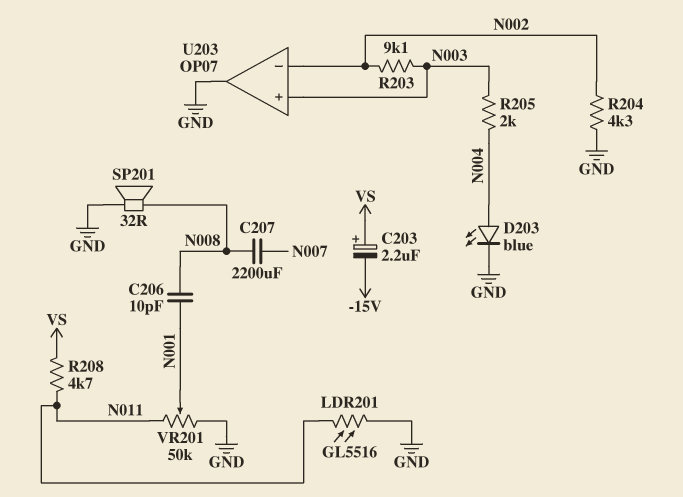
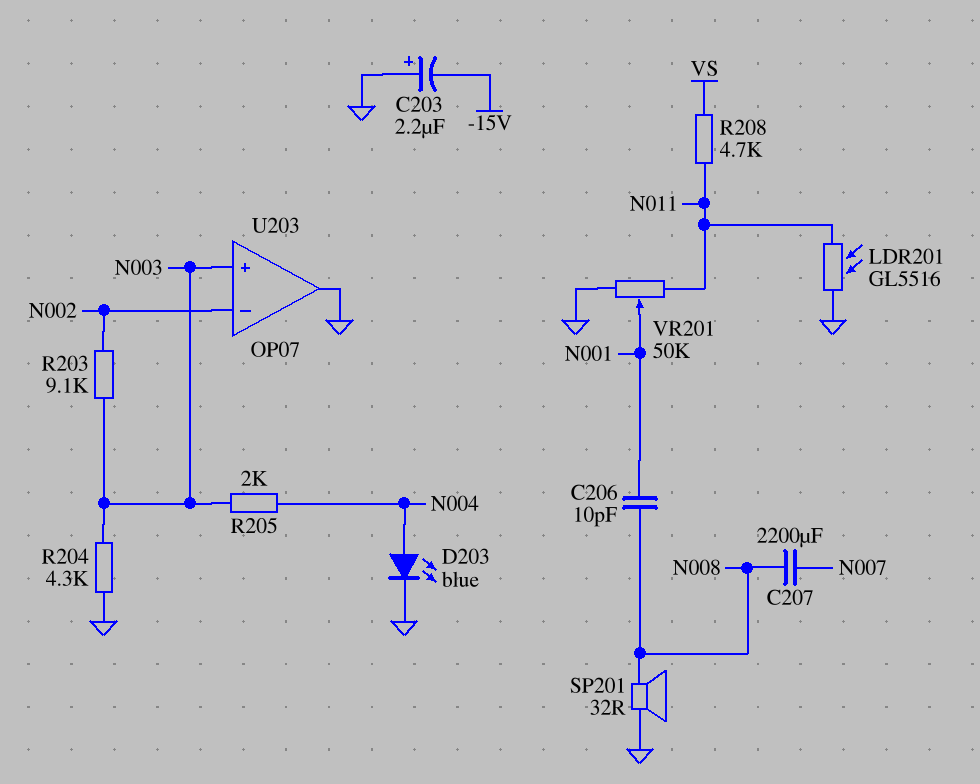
C203: 2.2uF (plus VS, minus -15V) -> 2.2uF (plus GND, minus -15V)
R204: 4.3k (GND, N002) -> 4.3k (GND, N003)

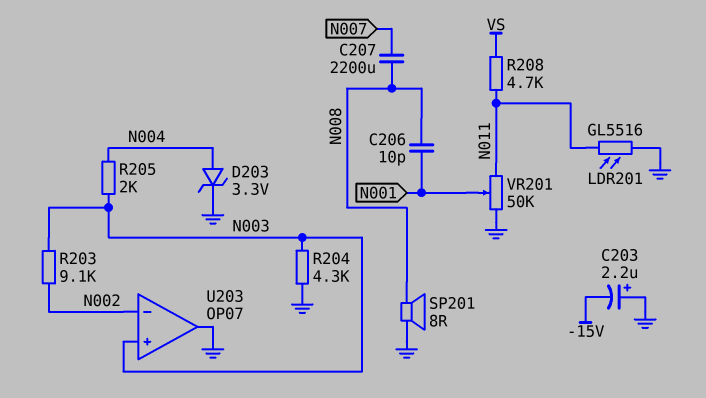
D203: LED blue (A N004, K GND) -> zener 3.3V (A N004, K GND)
SP201: speaker 32R (GND, N008) -> speaker 8R (GND, N008)

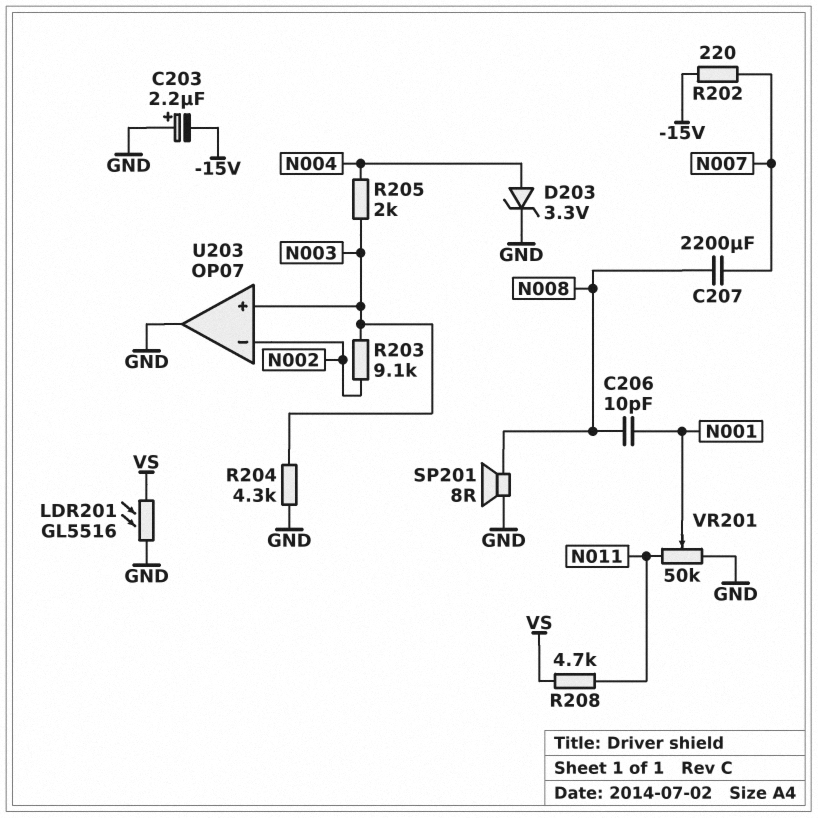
LDR201: GL5516 (GND, N011) -> GL5516 (GND, VS)
R202: none -> 220 (-15V, N007)

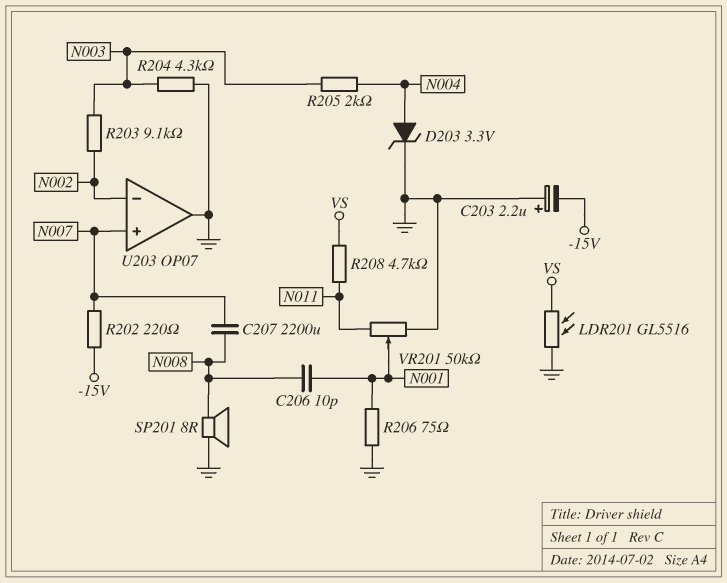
R206: none -> 75 (GND, N001)
U203 pin in+: N003 -> N007

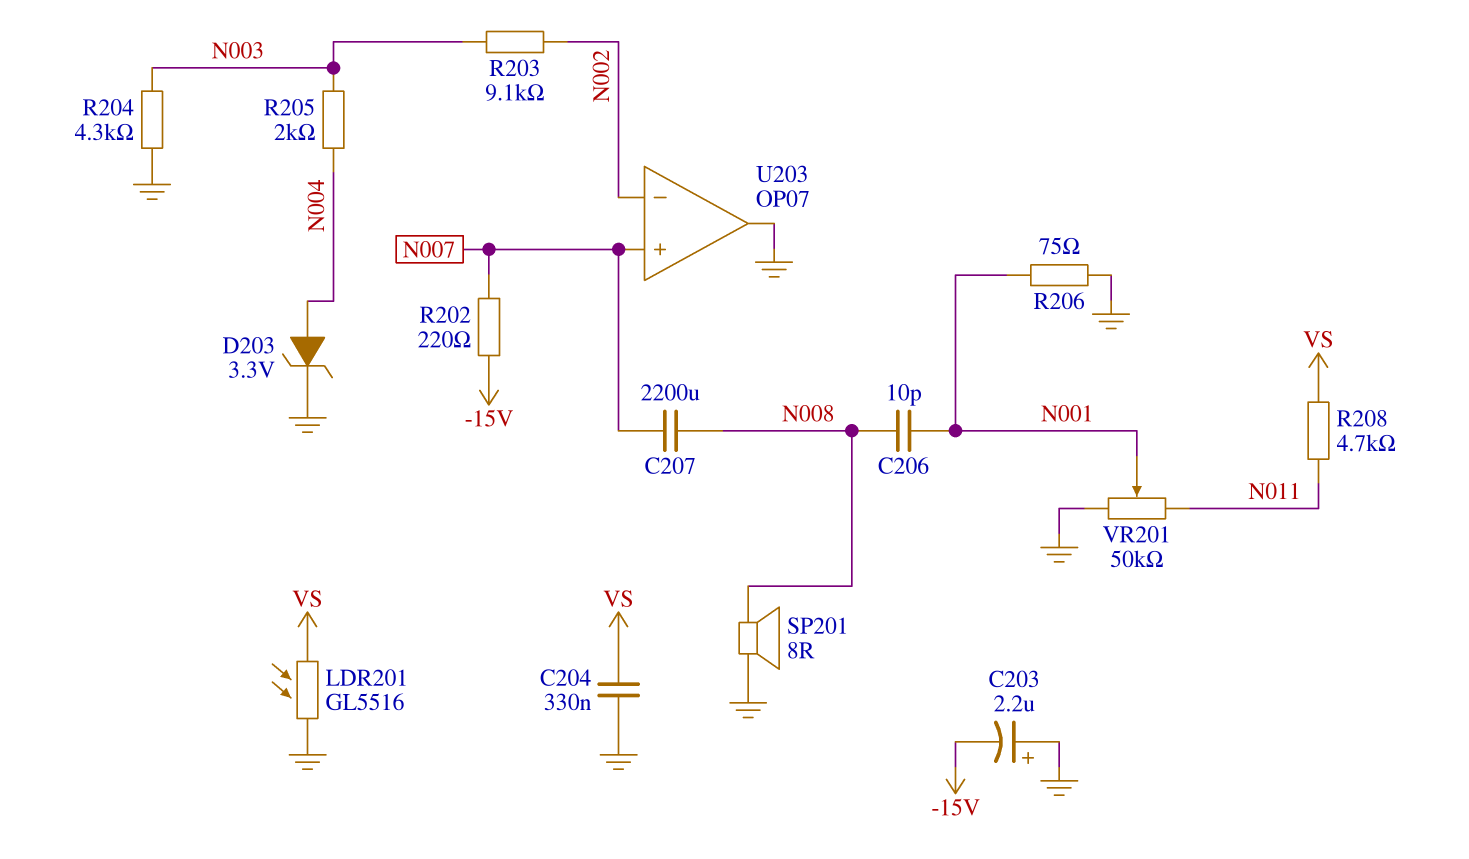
C204: none -> 330nF (GND, VS)

